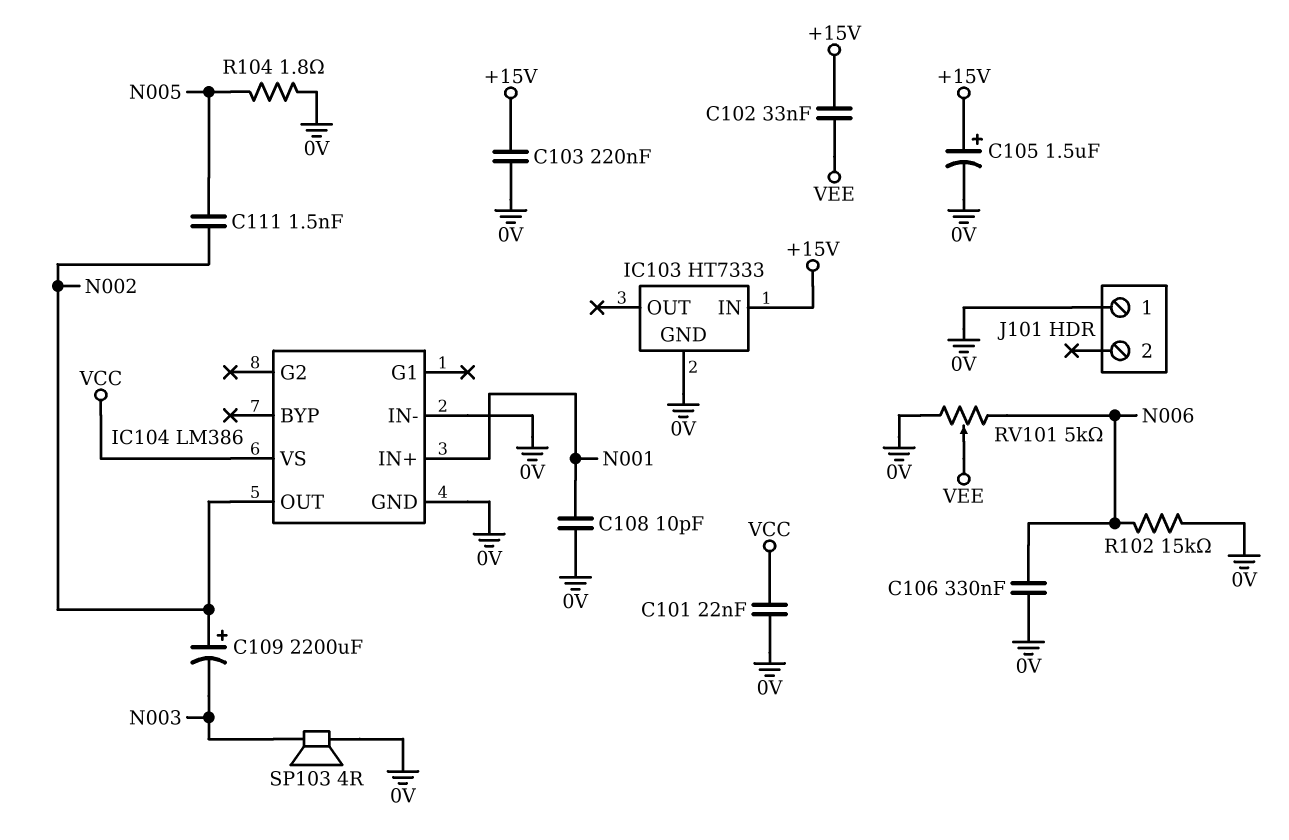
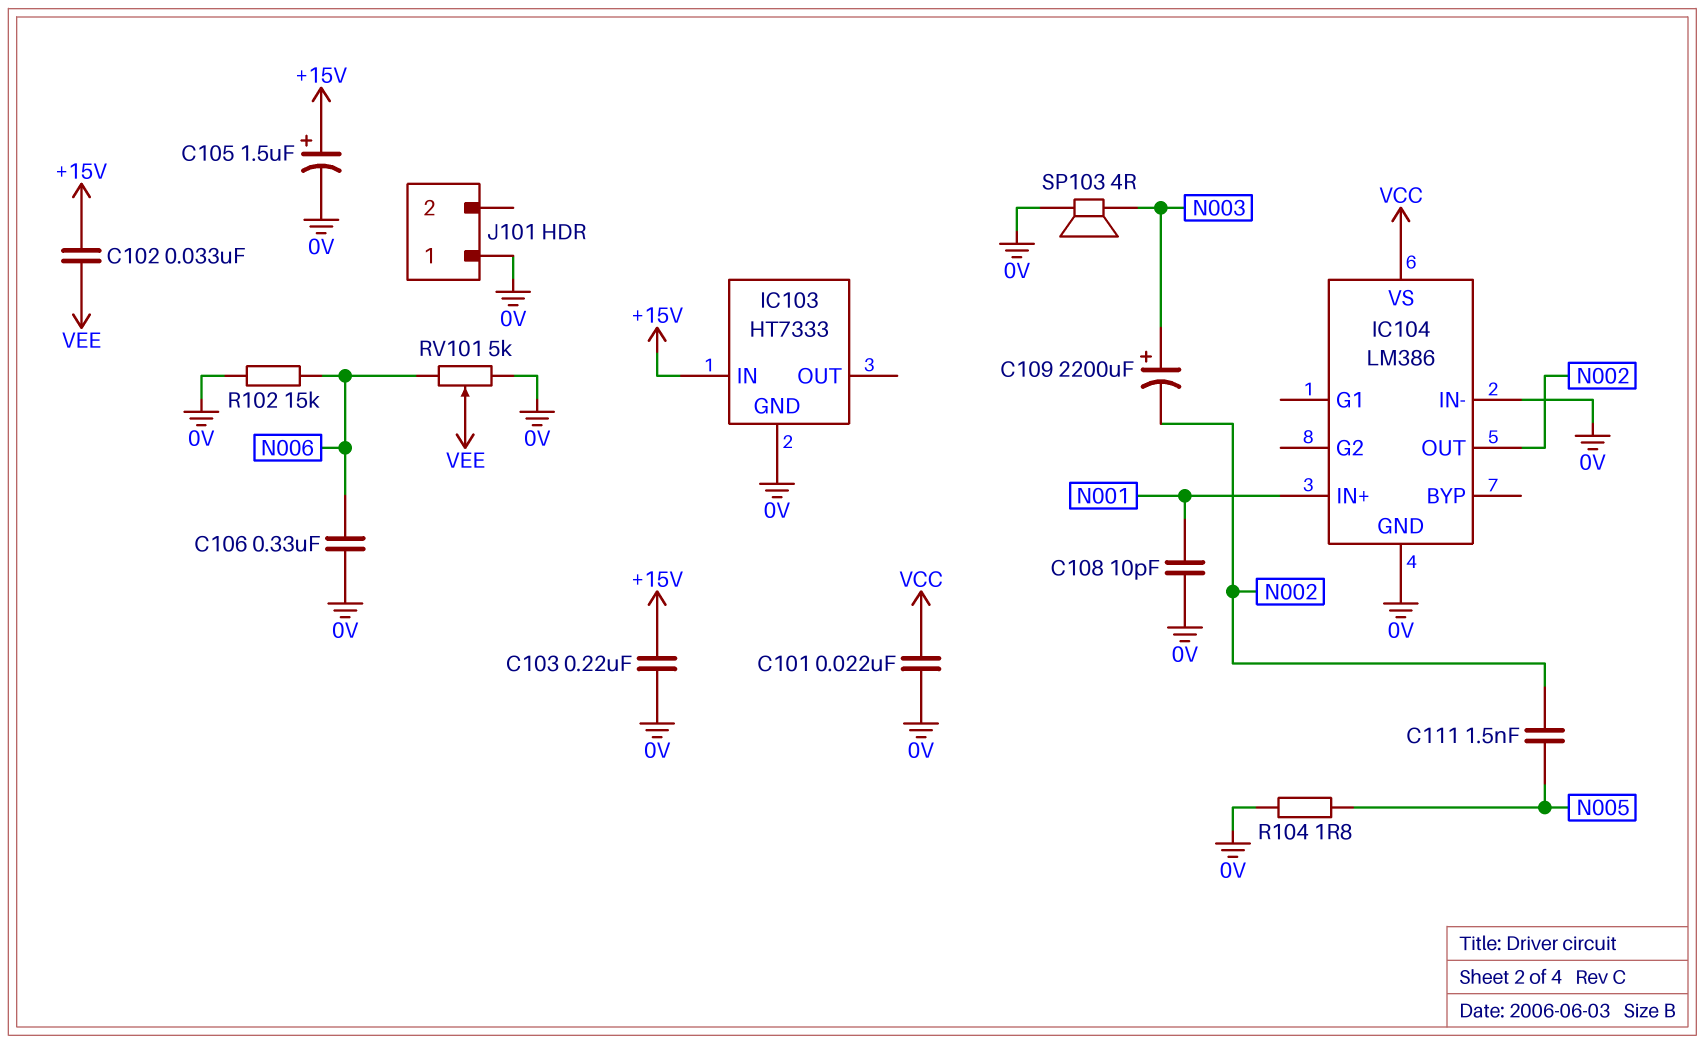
C109: 2200uF (plus N002, minus N003) -> 2200uF (plus N003, minus N002)

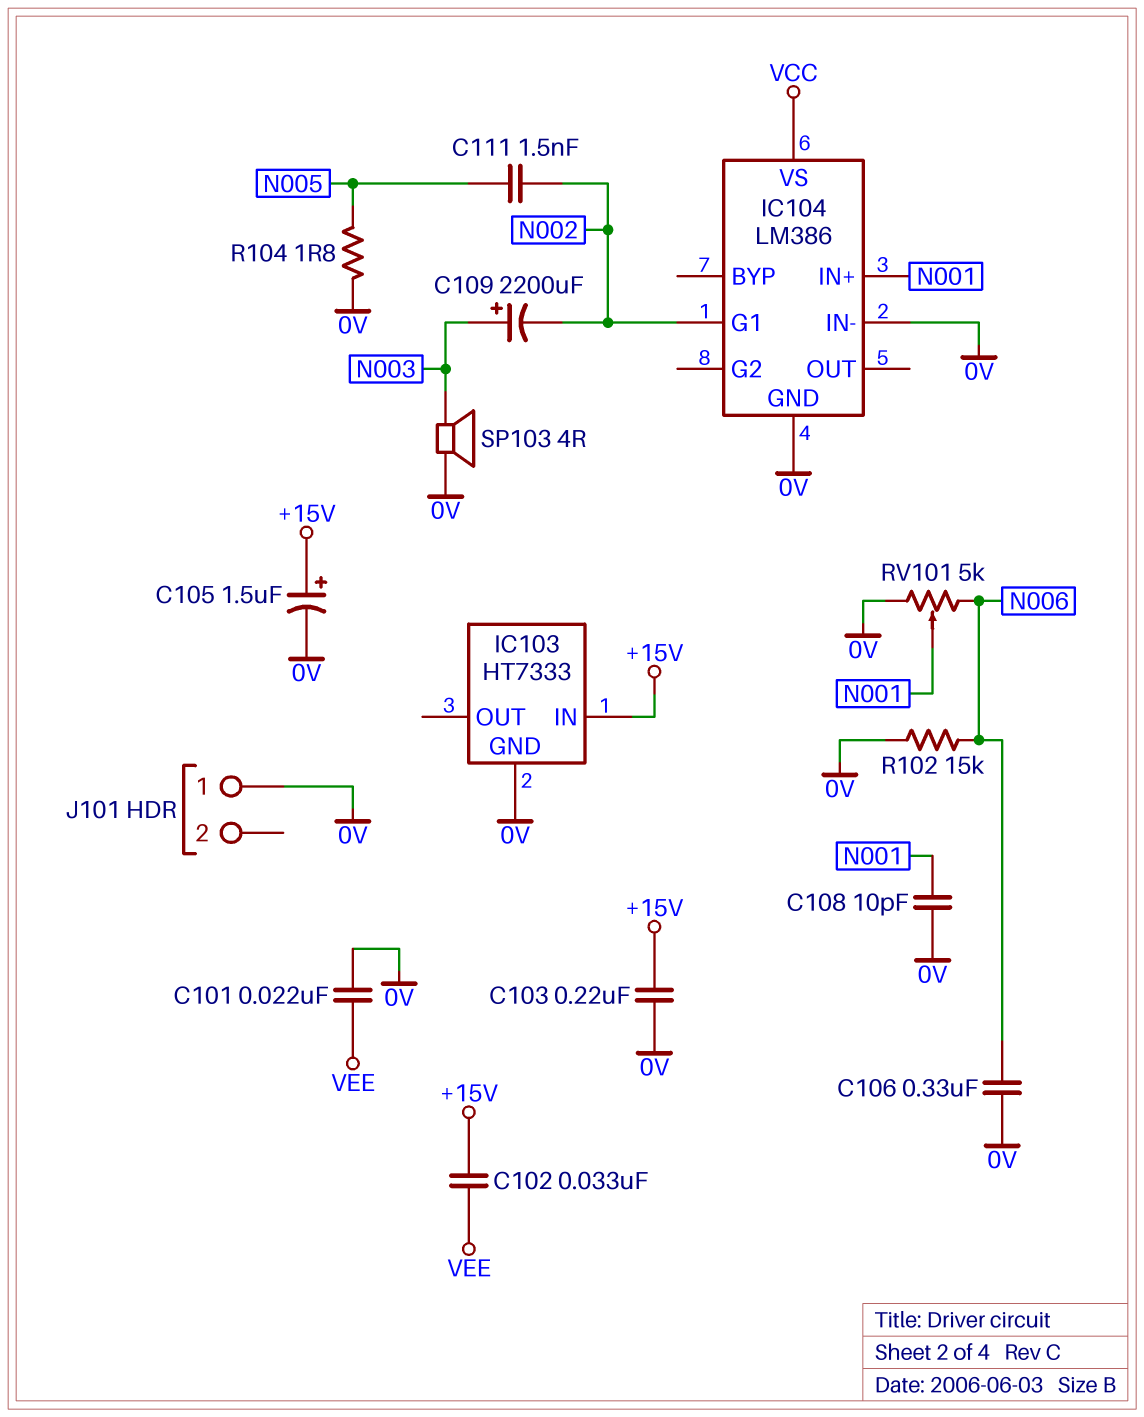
C101: 22nF (0V, VCC) -> 22nF (0V, VEE)
IC104 pin G1: none -> N002
IC104 pin OUT: N002 -> none
RV101: 5k (0V, N006, wiper VEE) -> 5k (0V, N006, wiper N001)

